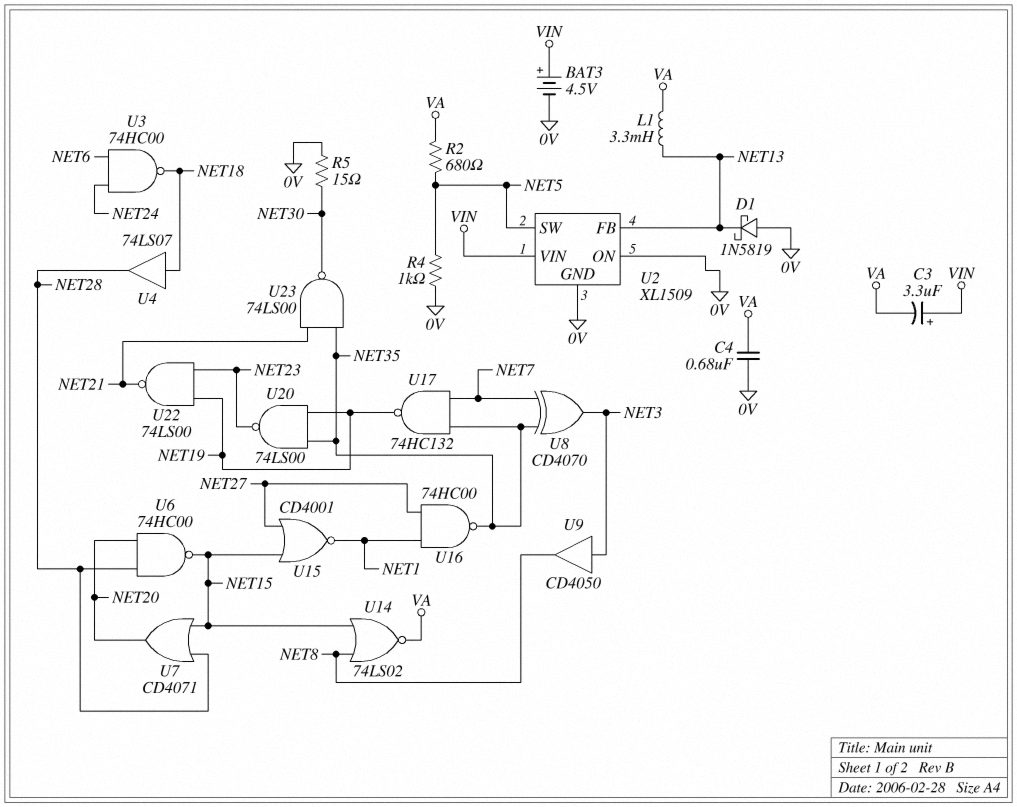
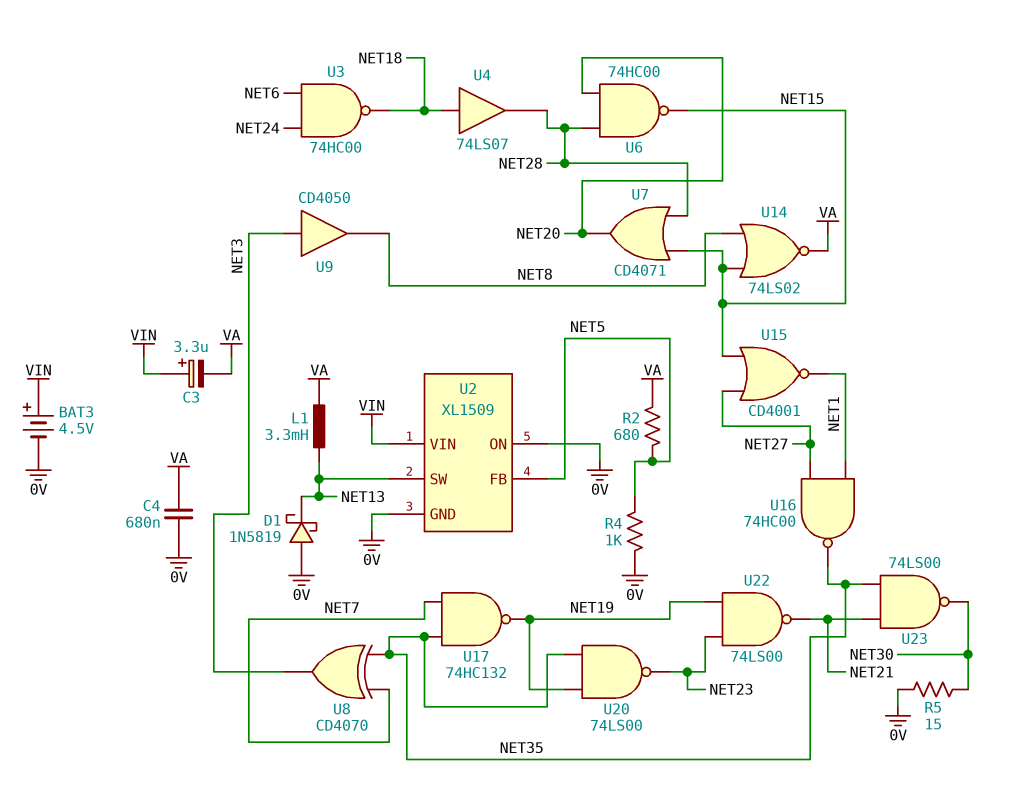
U2 pin FB: NET13 -> NET5
U2 pin SW: NET5 -> NET13

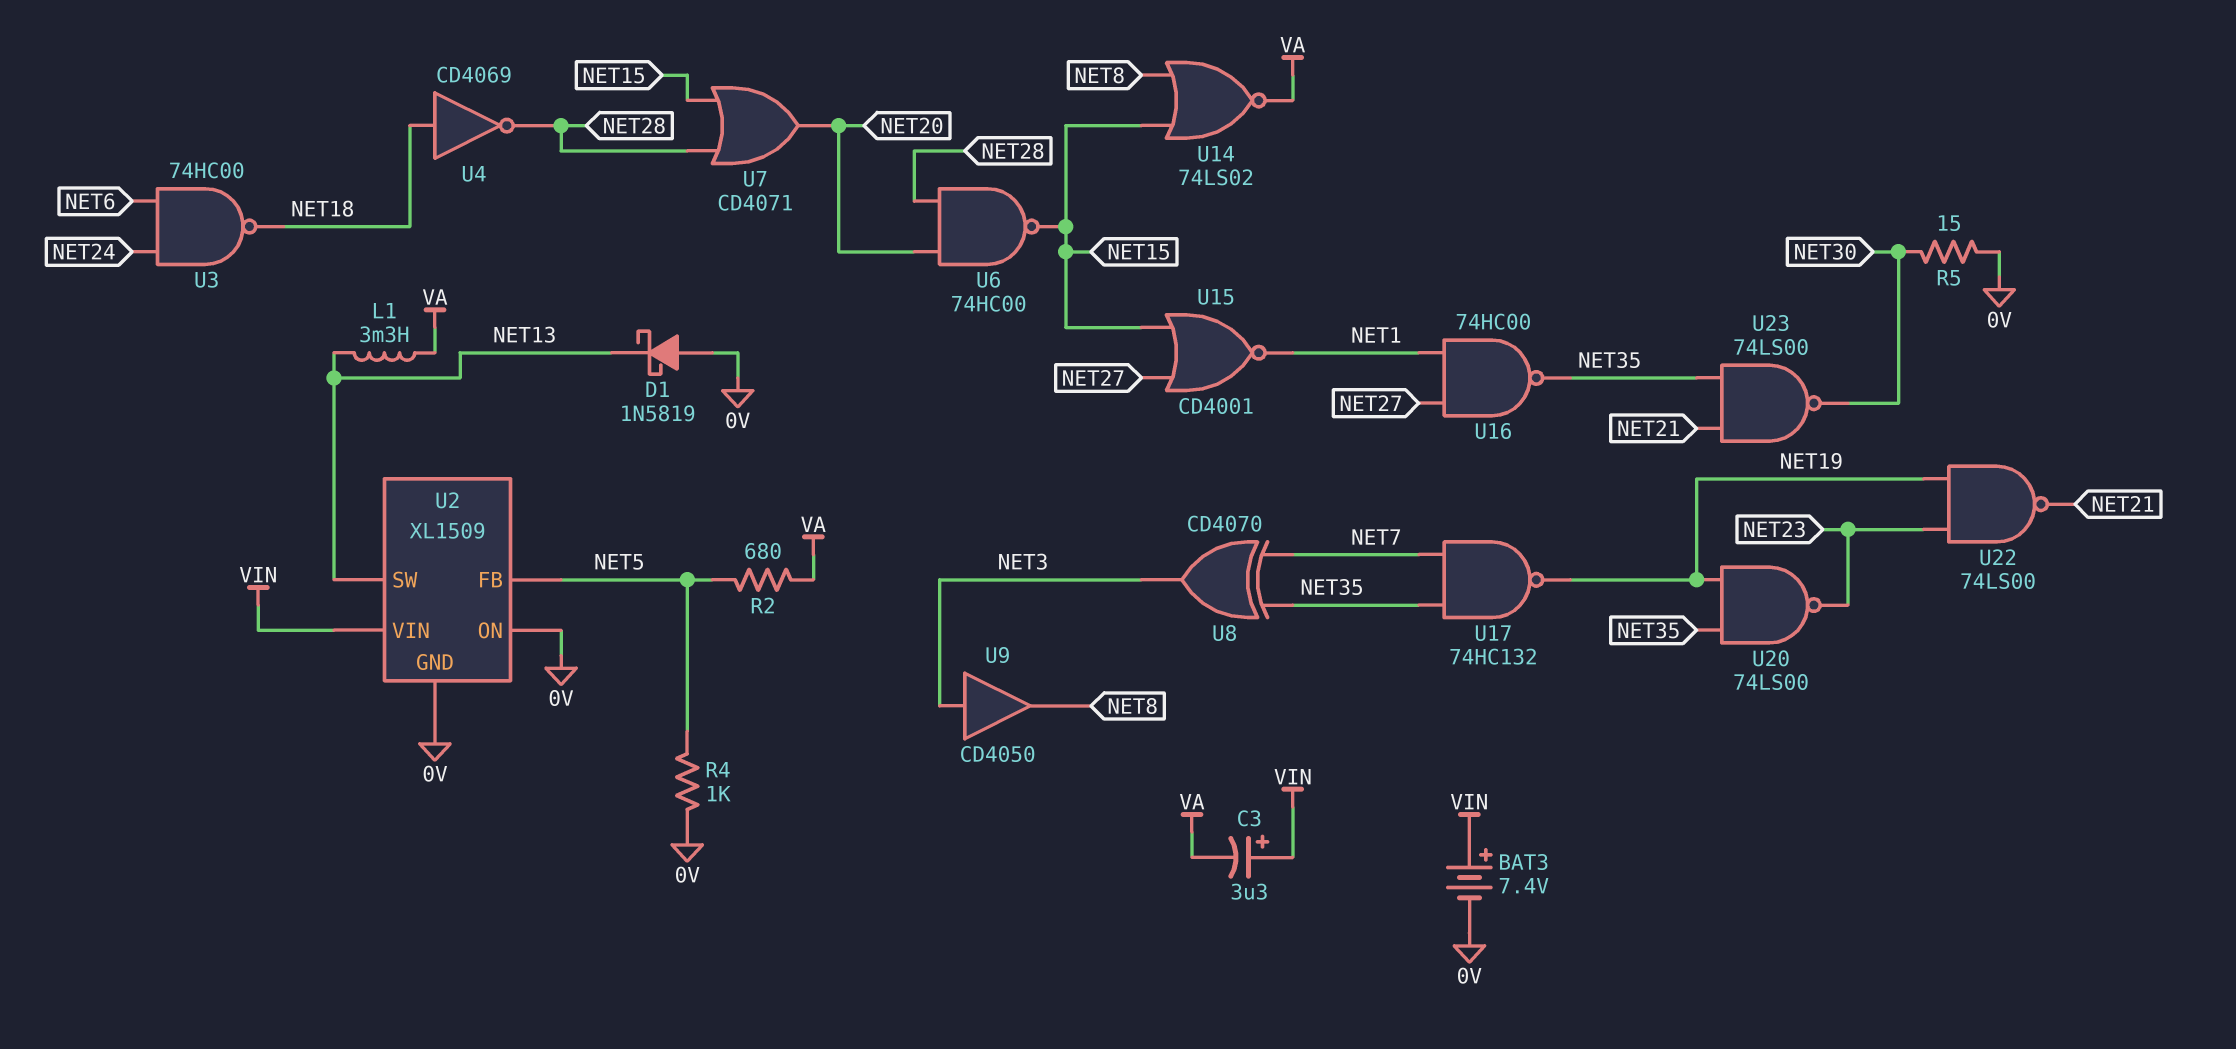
BAT3: 4.5V (plus VIN, minus 0V) -> 7.4V (plus VIN, minus 0V)
C4: 680nF (0V, VA) -> none
U4: buffer 74LS07 (in NET18, out NET28) -> NOT CD4069 (in NET18, out NET28)

